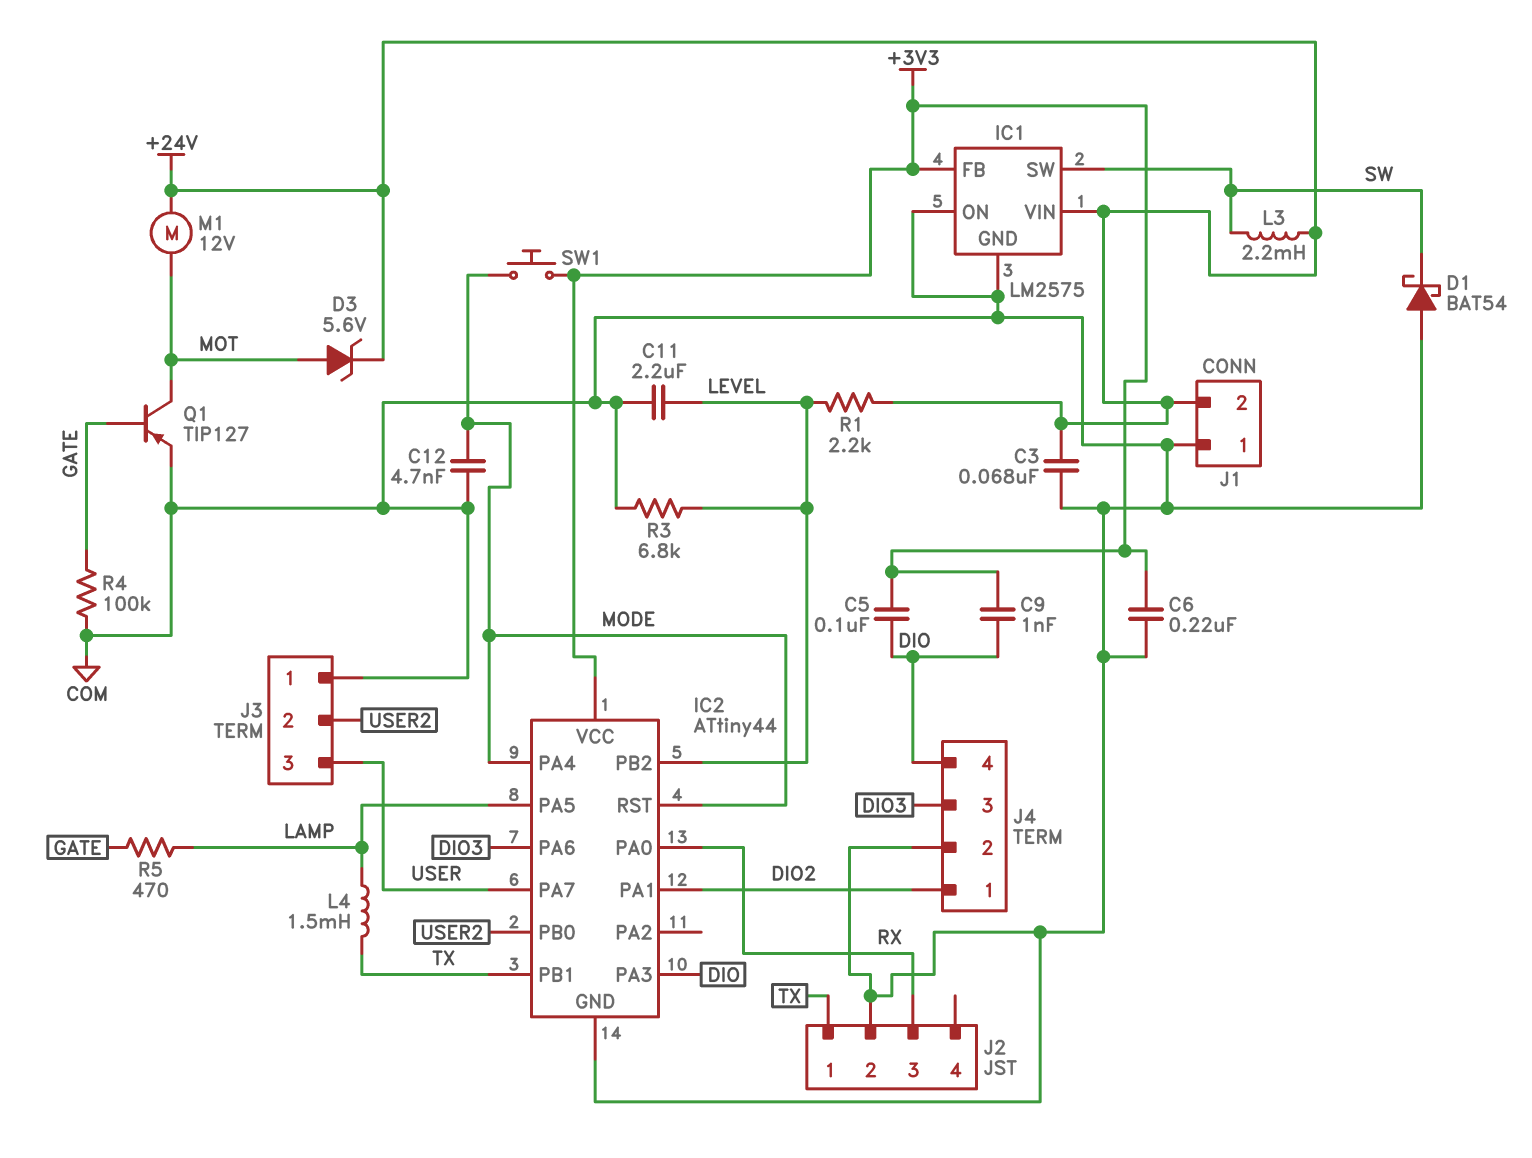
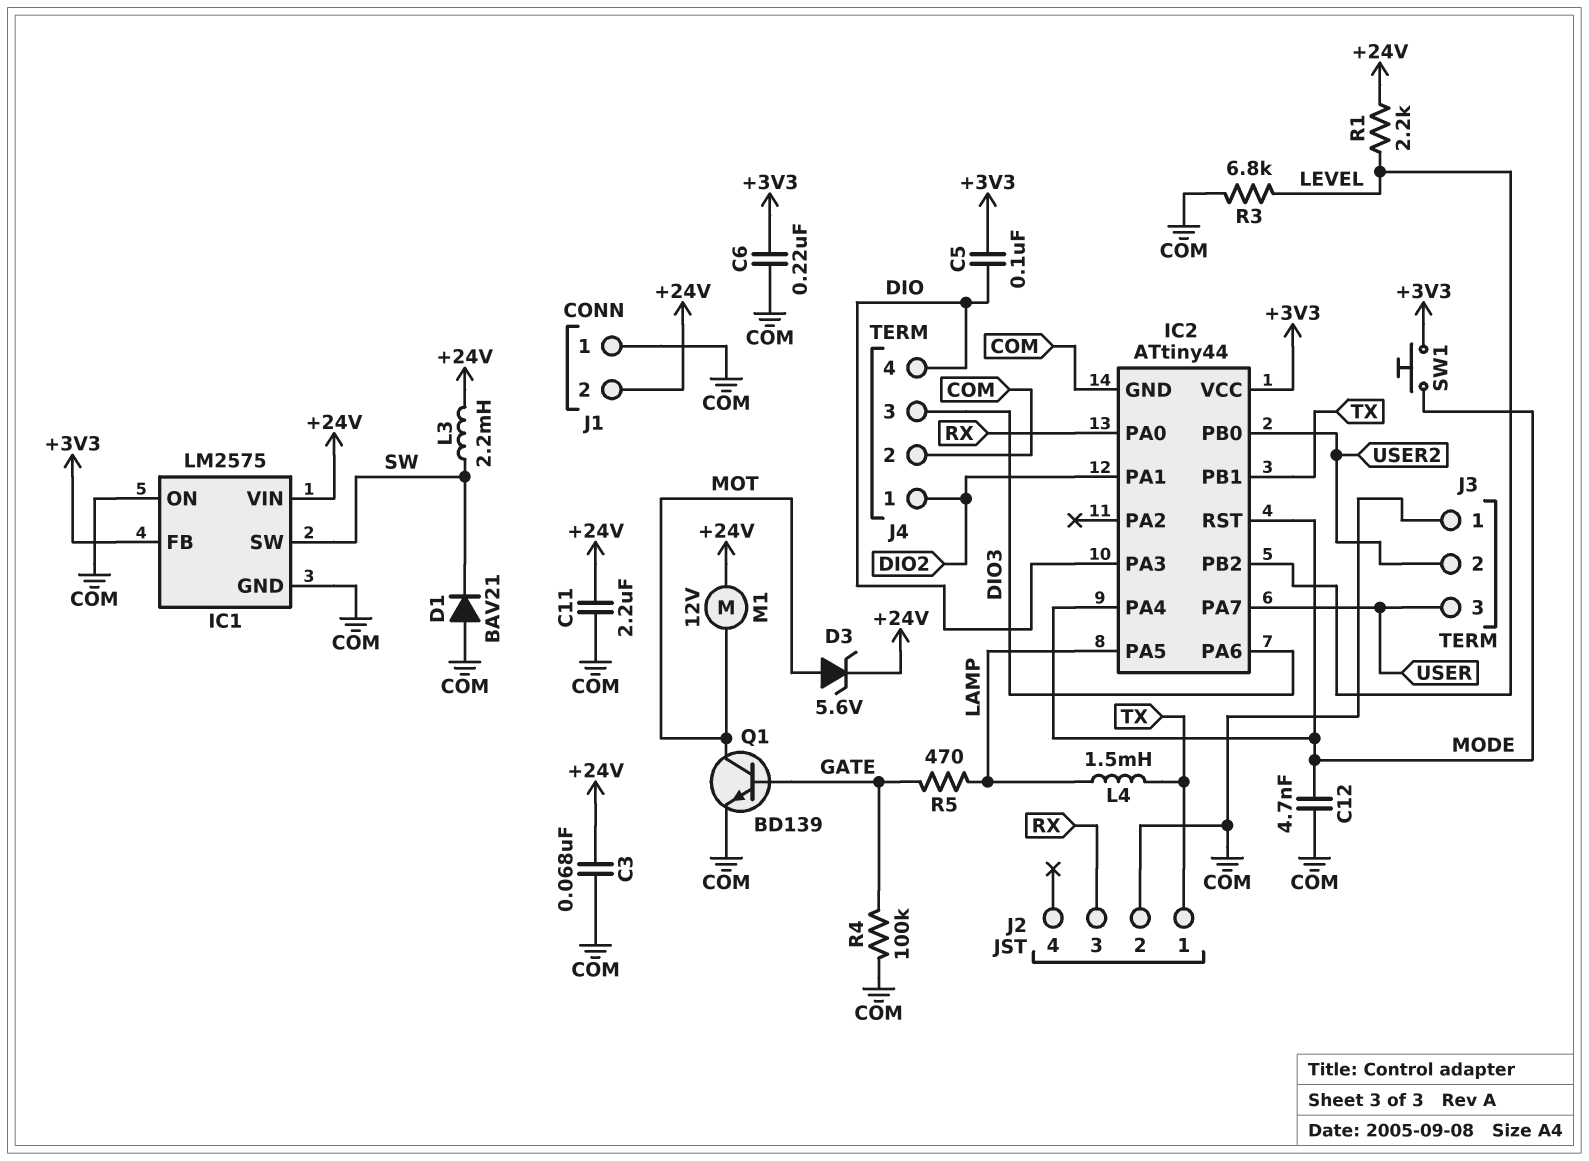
C9: 1nF (+3V3, DIO) -> none
C11: 2.2uF (COM, LEVEL) -> 2.2uF (+24V, COM)
D1: schottky BAT54 (A COM, K SW) -> diode BAV21 (A COM, K SW)
Q1: PNP TIP127 (B GATE, C MOT, E COM) -> NPN BD139 (B GATE, C MOT, E COM)

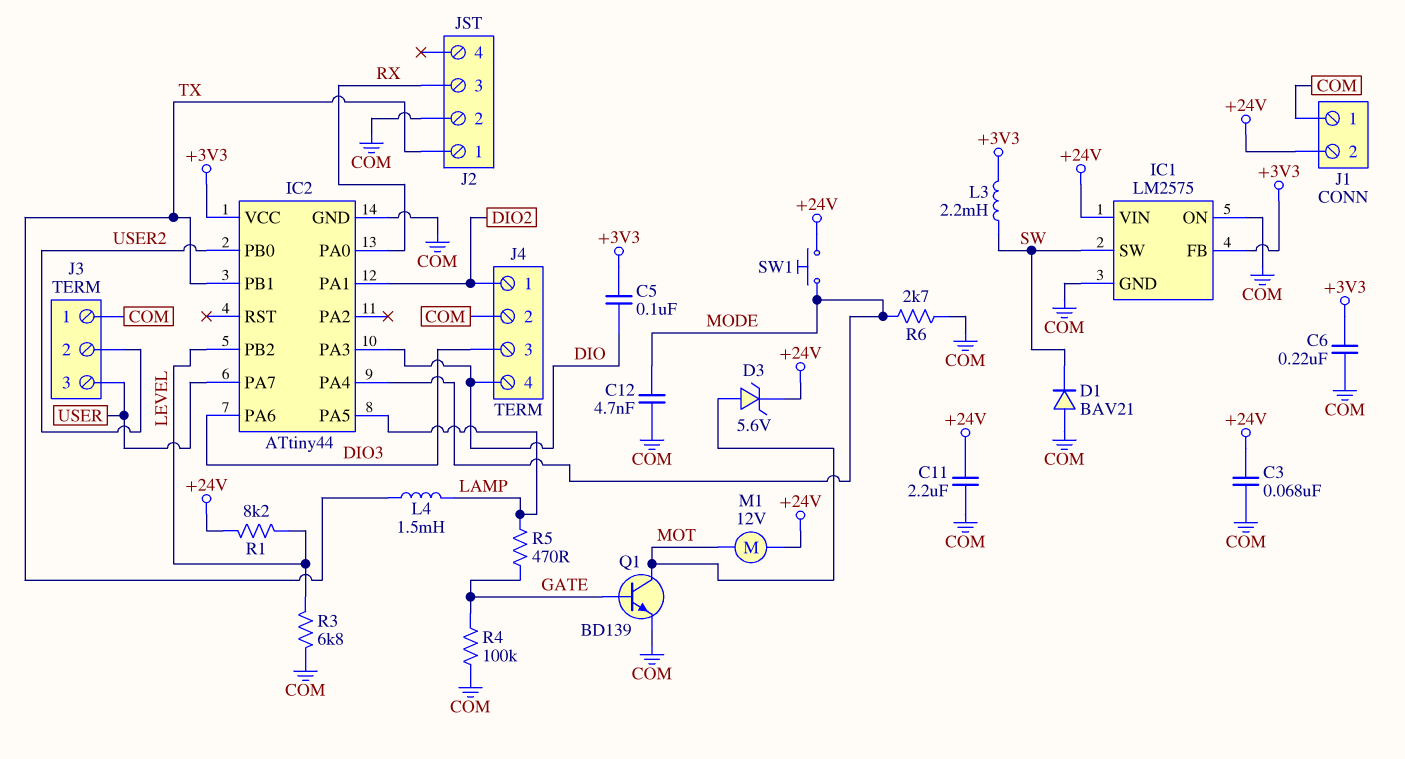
IC2 pin RST: MODE -> none
L3: 2.2mH (+24V, SW) -> 2.2mH (+3V3, SW)
R1: 2.2k (+24V, LEVEL) -> 8.2k (+24V, LEVEL)
R6: none -> 2.7k (COM, MODE)
SW1: button (+3V3, MODE) -> button (+24V, MODE)

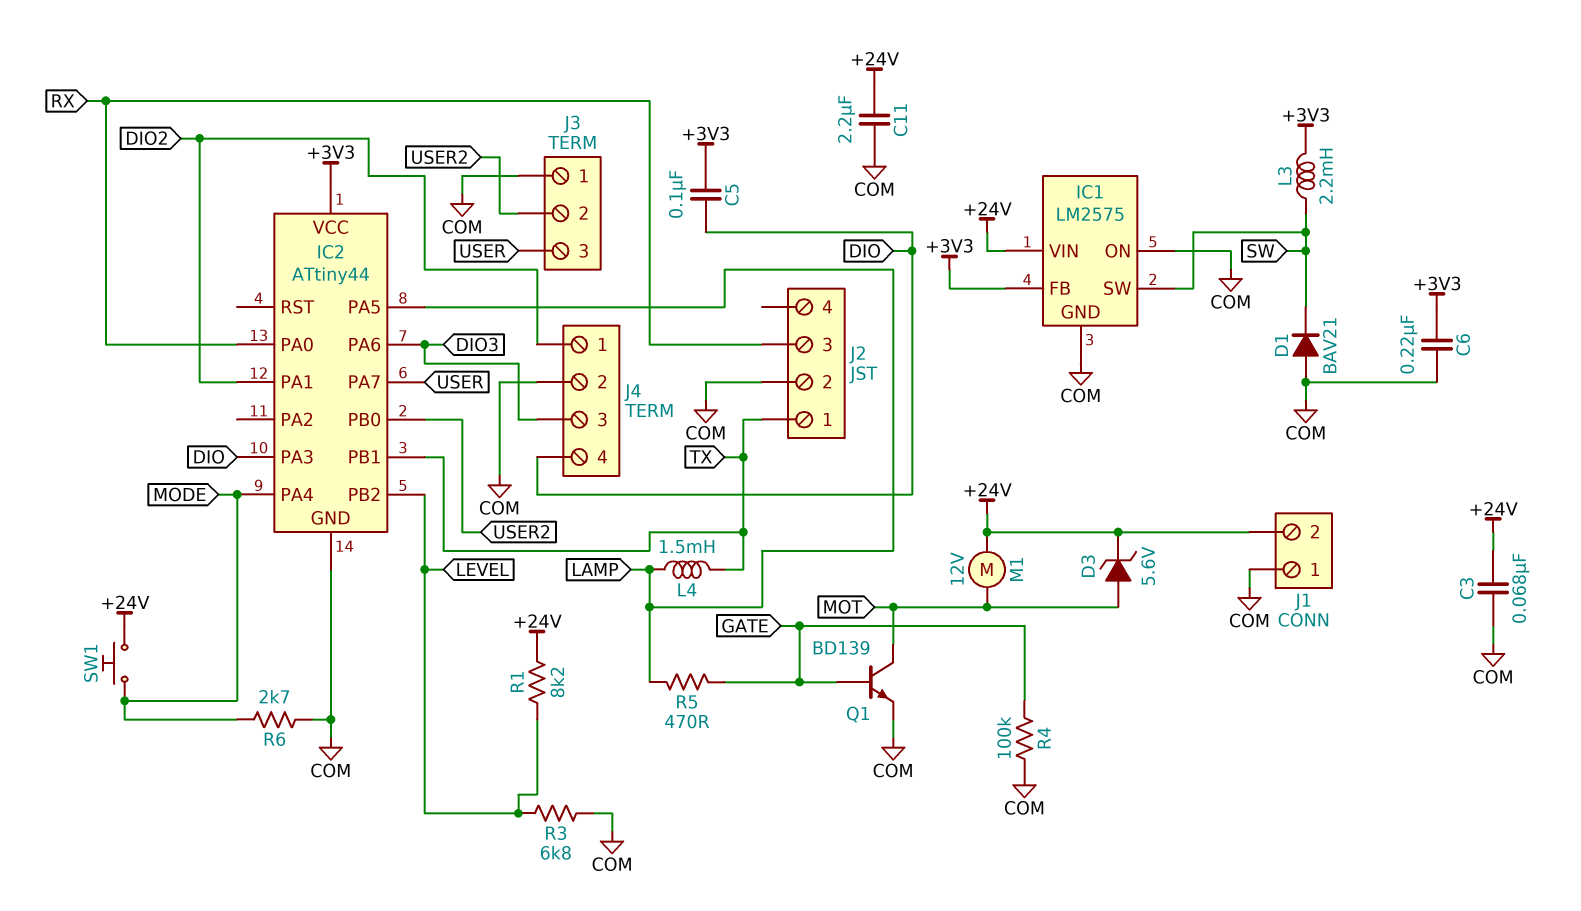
C12: 4.7nF (COM, MODE) -> none

